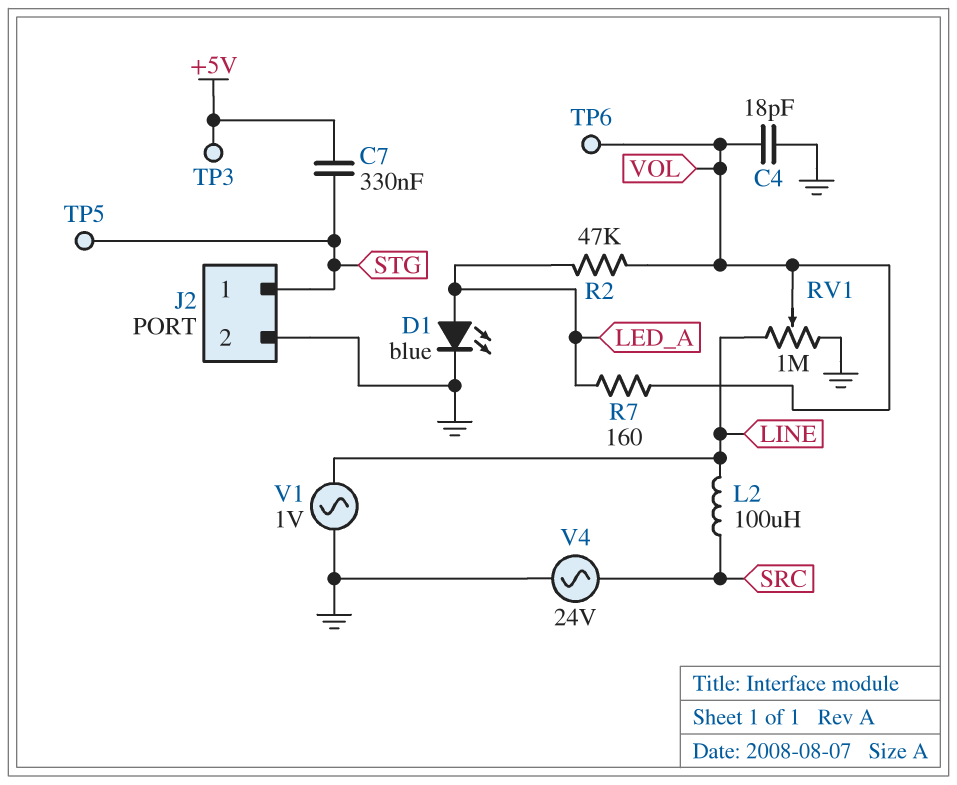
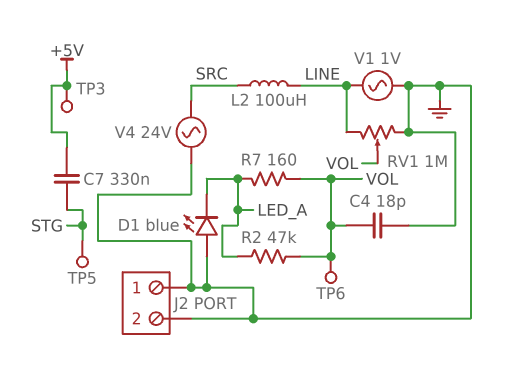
D1: LED blue (A LED_A, K GND) -> LED blue (A GND, K LED_A)
J2 pin 1: STG -> GND

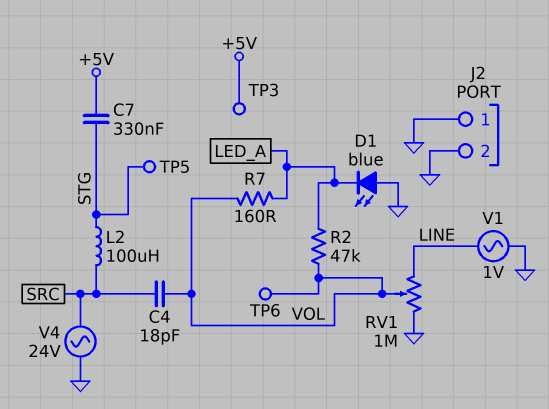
C4: 18pF (GND, VOL) -> 18pF (SRC, VOL)
L2: 100uH (LINE, SRC) -> 100uH (SRC, STG)

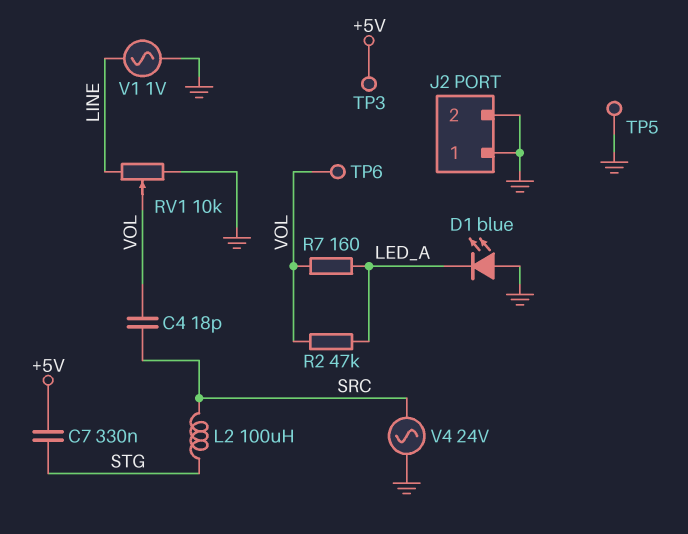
RV1: 1M (GND, LINE, wiper VOL) -> 10k (GND, LINE, wiper VOL)
TP5: test point (STG) -> test point (GND)

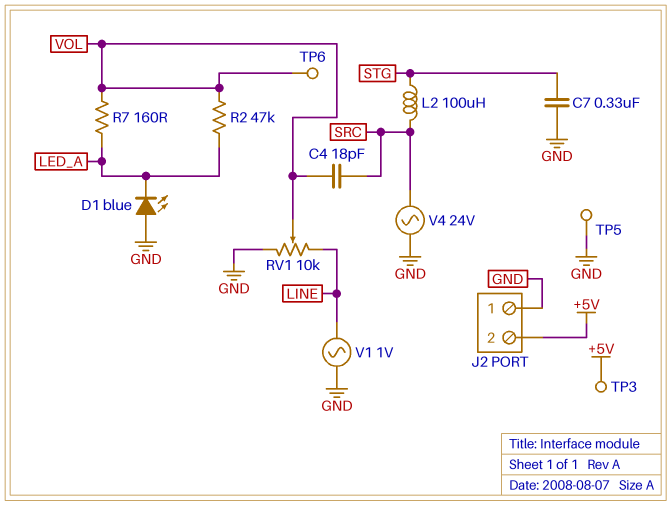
C7: 330nF (+5V, STG) -> 330nF (GND, STG)
J2 pin 2: GND -> +5V

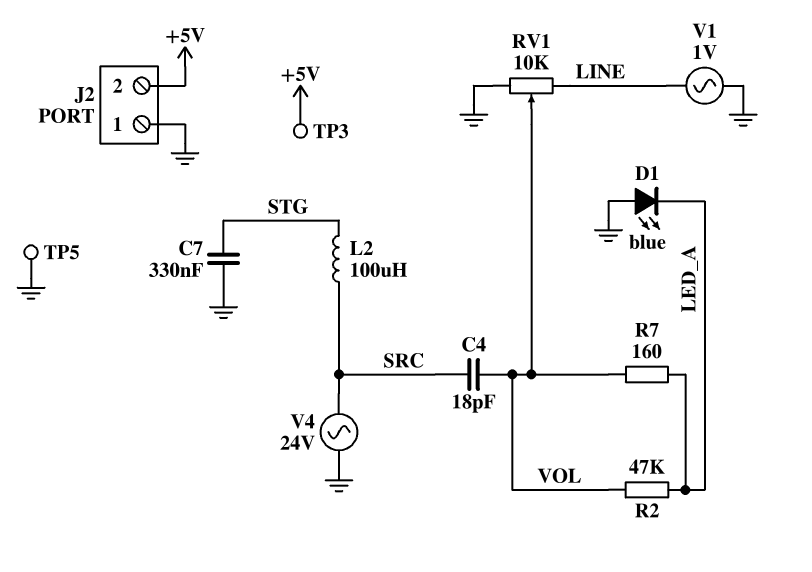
TP6: test point (VOL) -> none

